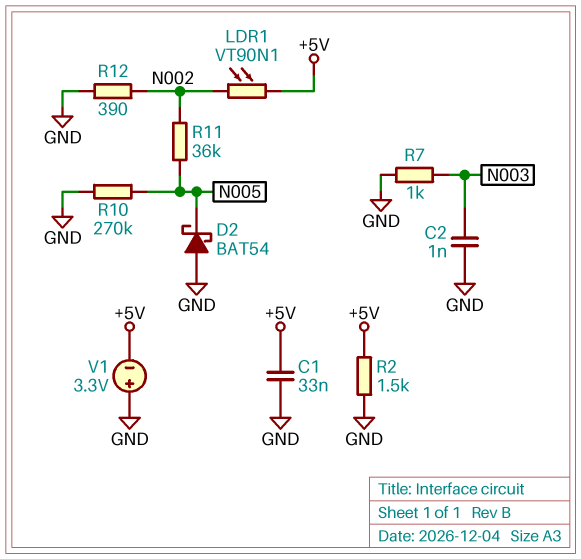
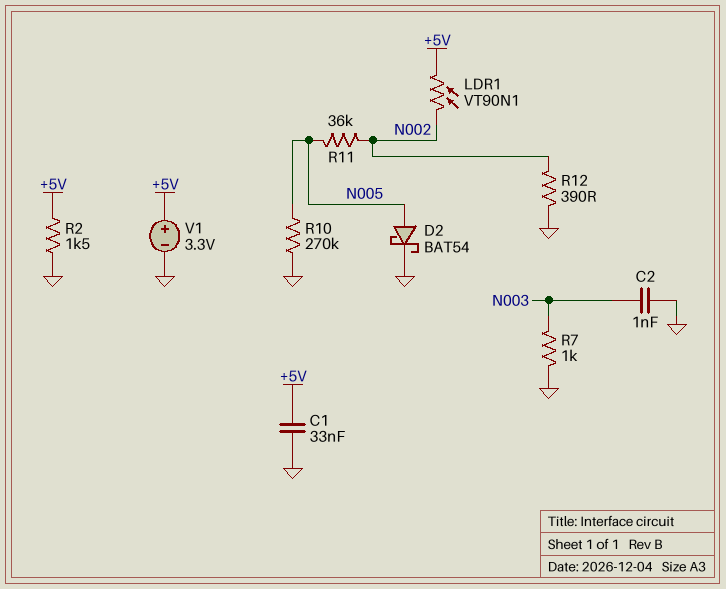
D2: schottky BAT54 (A GND, K N005) -> schottky BAT54 (A N005, K GND)
V1: 3.3V (plus GND, minus +5V) -> 3.3V (plus +5V, minus GND)

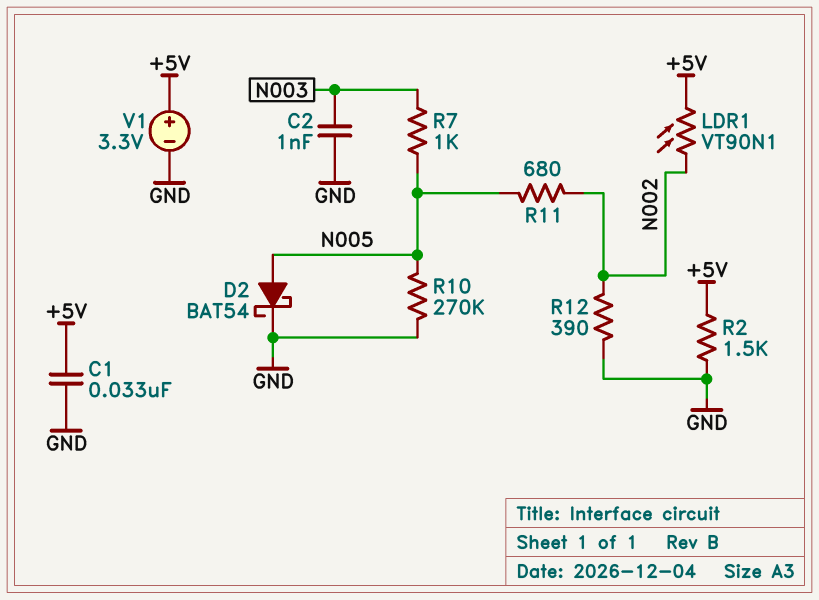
R7: 1k (GND, N003) -> 1k (N003, N005)
R11: 36k (N002, N005) -> 680 (N002, N005)

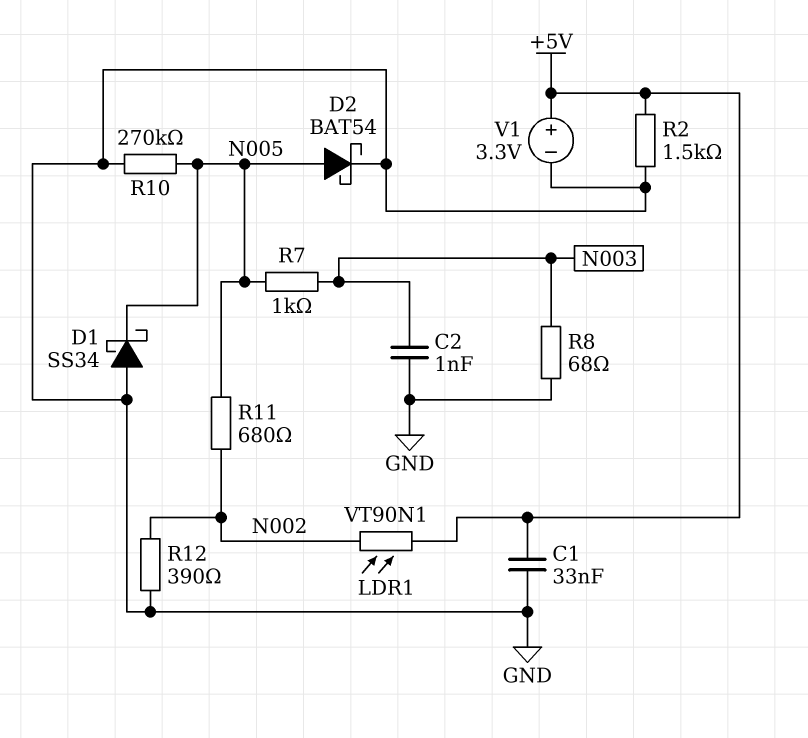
D1: none -> schottky SS34 (A GND, K N005)
R8: none -> 68 (GND, N003)

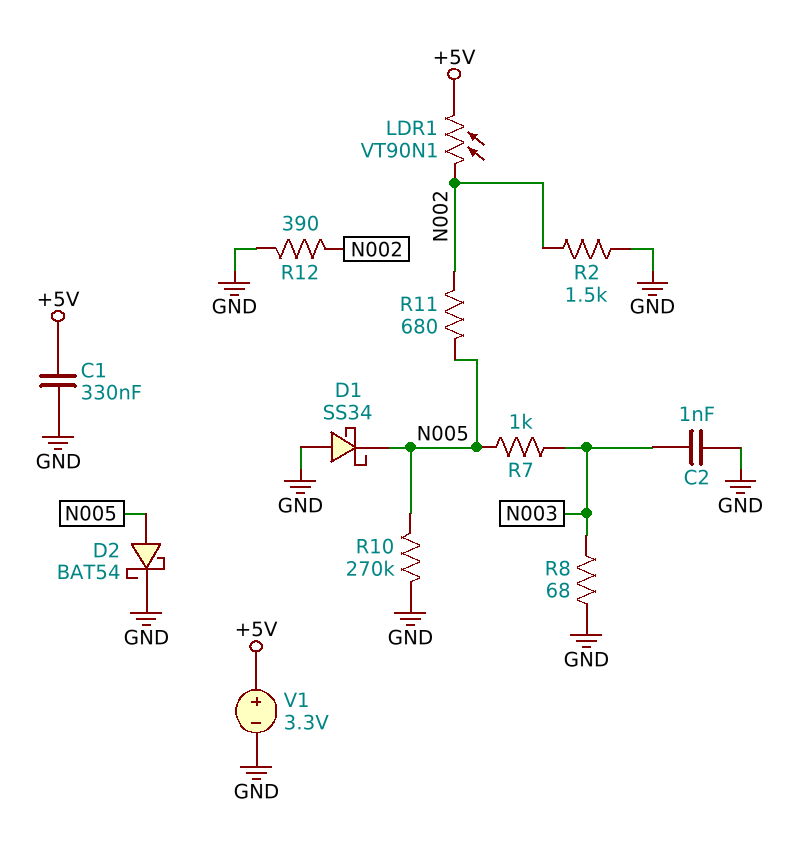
C1: 33nF (+5V, GND) -> 330nF (+5V, GND)
R2: 1.5k (+5V, GND) -> 1.5k (GND, N002)

